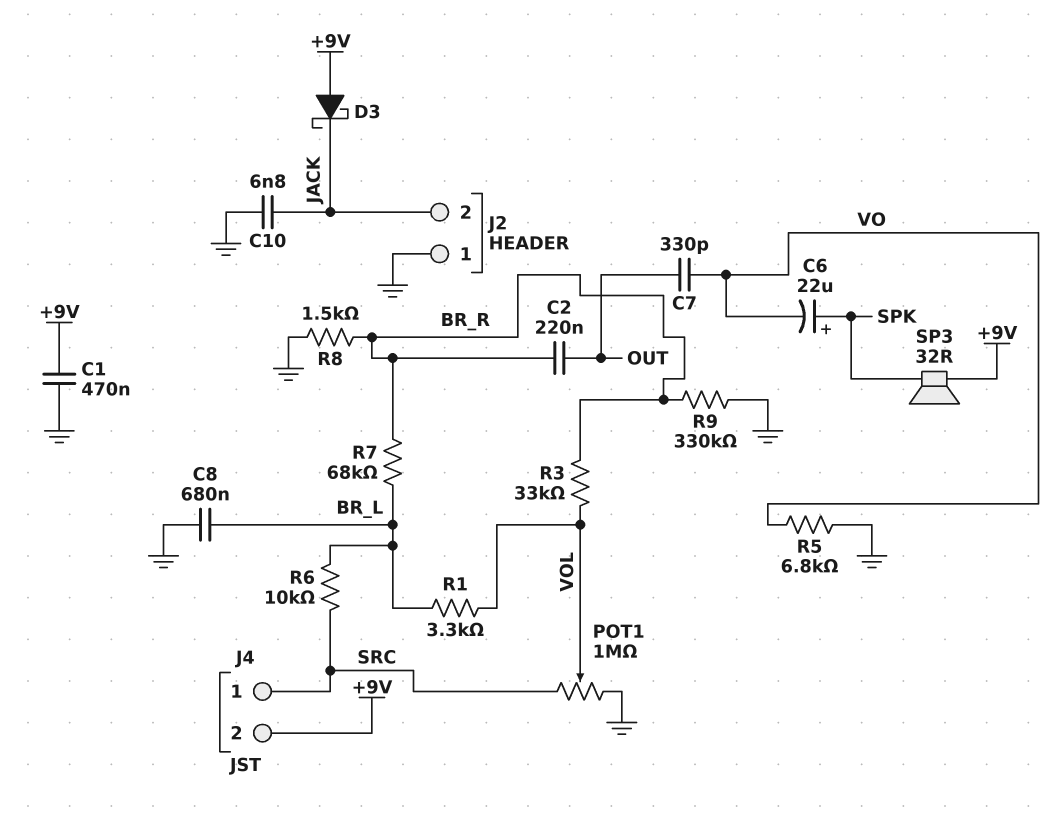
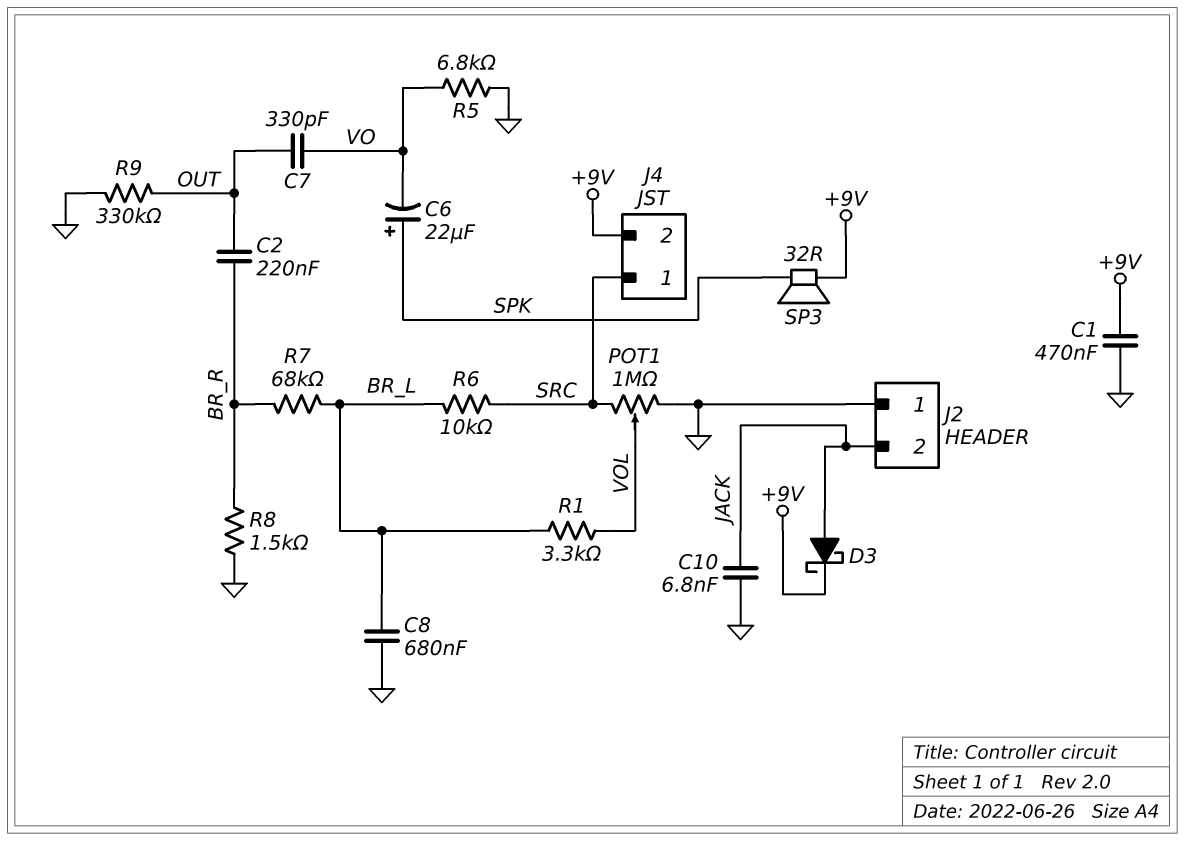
D3: schottky (A +9V, K JACK) -> schottky (A JACK, K +9V)
R3: 33k (BR_R, VOL) -> none
R9: 330k (BR_R, GND) -> 330k (GND, OUT)

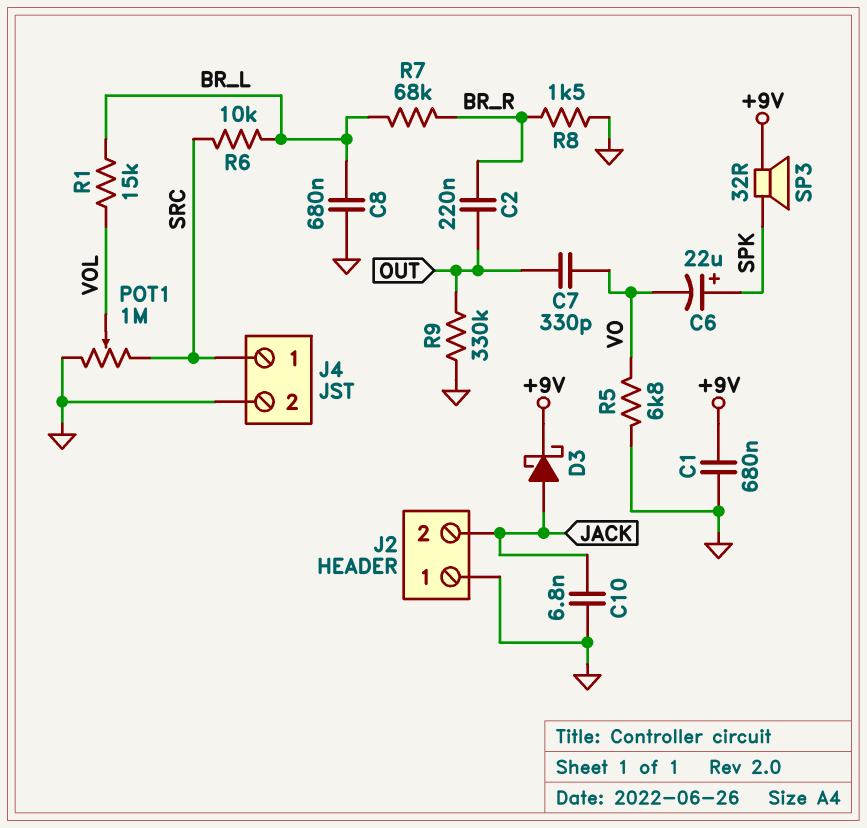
C1: 470nF (+9V, GND) -> 680nF (+9V, GND)
J4 pin 2: +9V -> GND
R1: 3.3k (BR_L, VOL) -> 15k (BR_L, VOL)

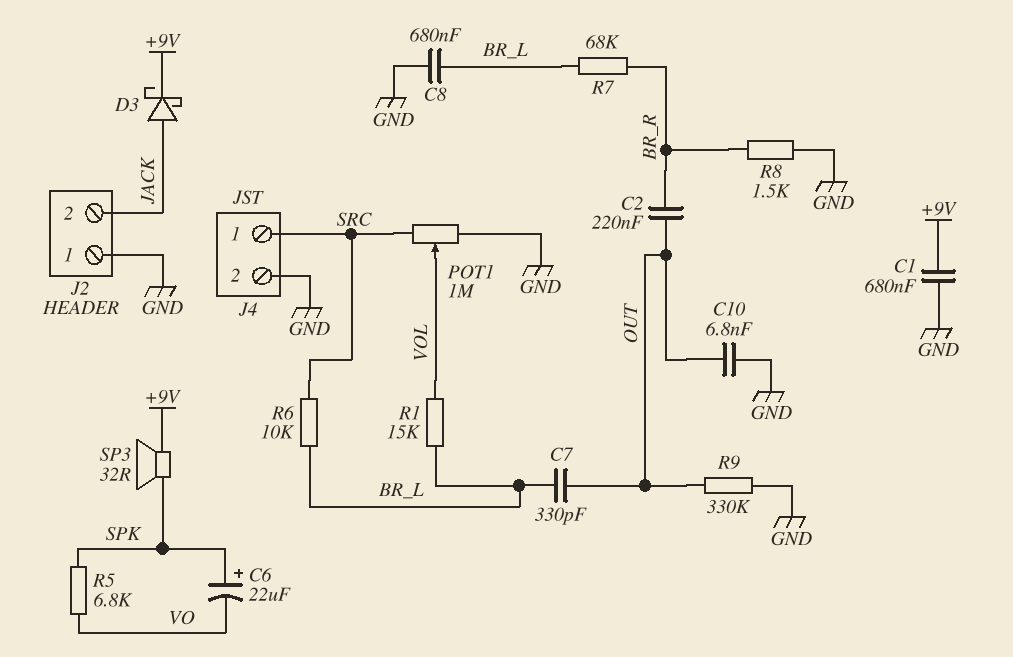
C7: 330pF (OUT, VO) -> 330pF (BR_L, OUT)
C10: 6.8nF (GND, JACK) -> 6.8nF (GND, OUT)
R5: 6.8k (GND, VO) -> 6.8k (SPK, VO)

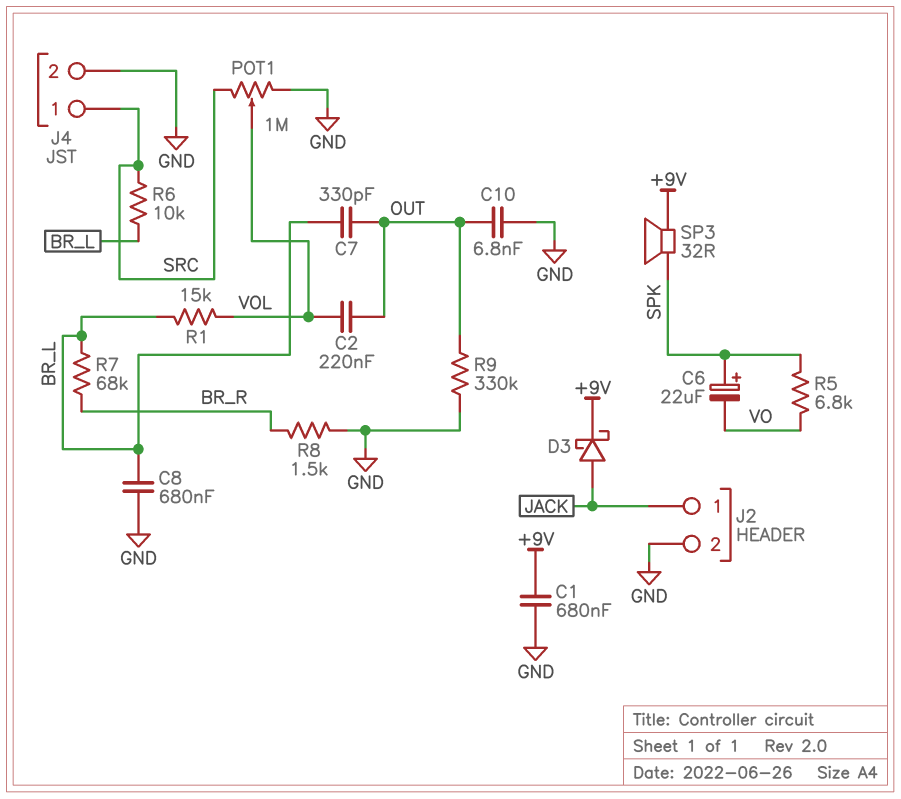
C2: 220nF (BR_R, OUT) -> 220nF (OUT, VOL)
J2 pin 1: GND -> JACK
J2 pin 2: JACK -> GND

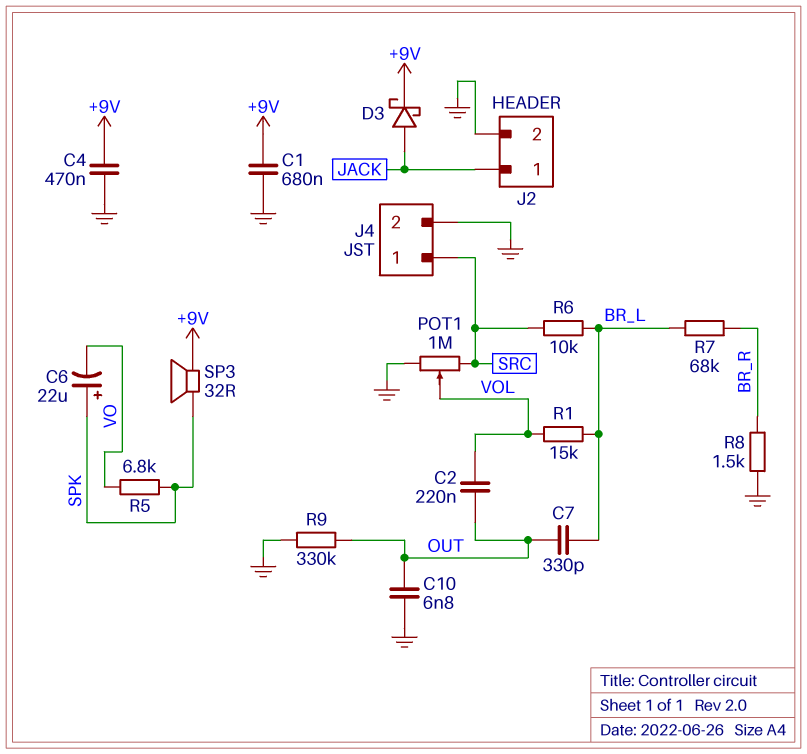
C4: none -> 470nF (+9V, GND)
C8: 680nF (BR_L, GND) -> none

